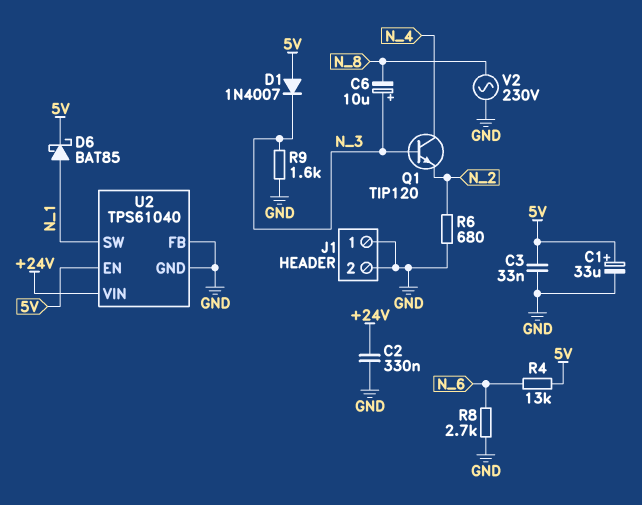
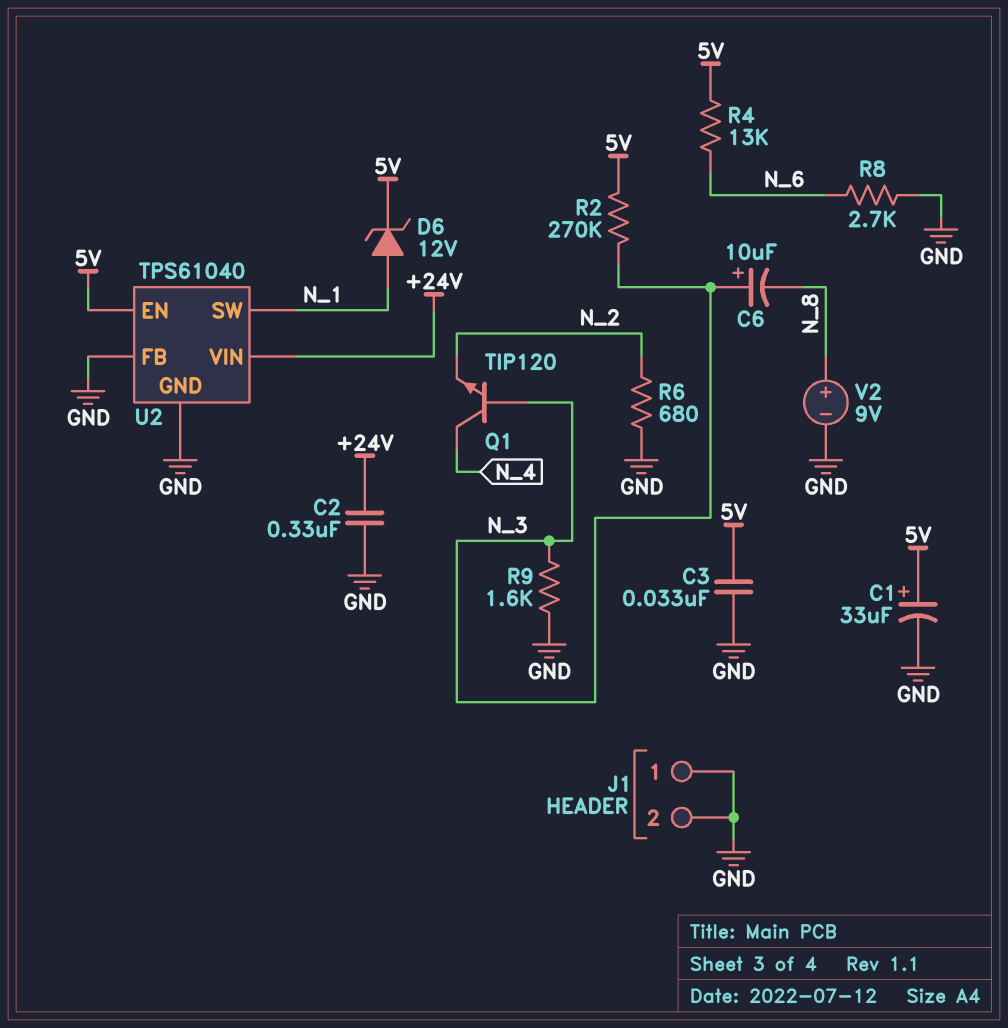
D1: diode 1N4007 (A 5V, K N_3) -> none
D6: schottky BAT85 (A N_1, K 5V) -> zener 12V (A N_1, K 5V)
R2: none -> 270k (5V, N_3)
V2: AC 230V (GND, N_8) -> 9V (plus N_8, minus GND)

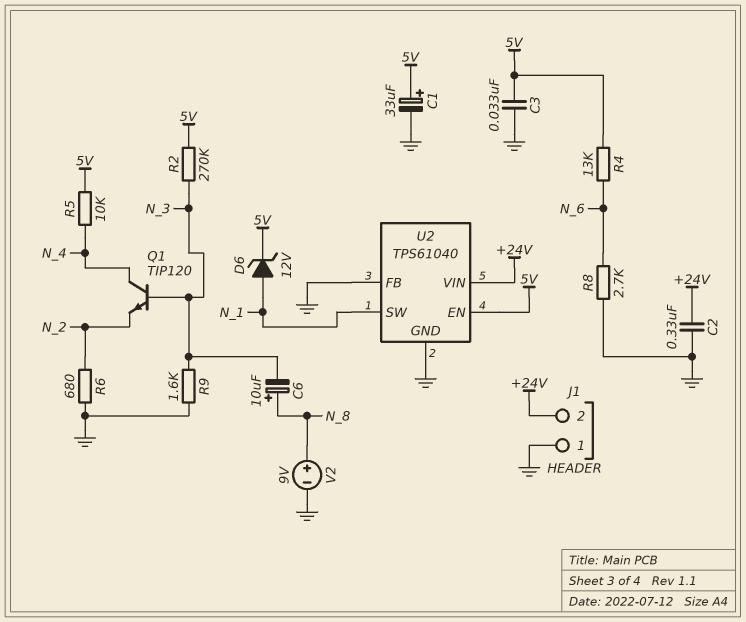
C6: 10uF (plus N_3, minus N_8) -> 10uF (plus N_8, minus N_3)
J1 pin 2: GND -> +24V
R5: none -> 10k (5V, N_4)

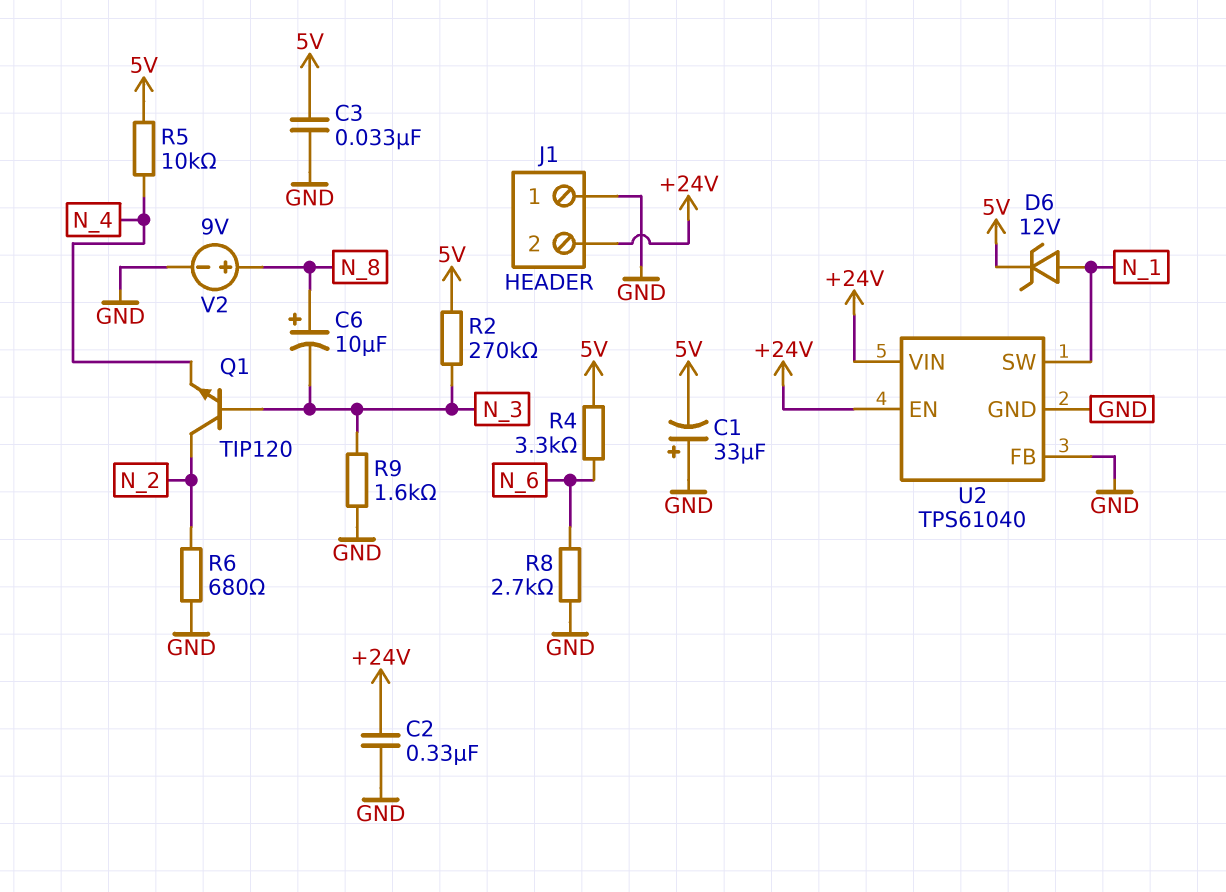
C1: 33uF (plus 5V, minus GND) -> 33uF (plus GND, minus 5V)
Q1: NPN TIP120 (B N_3, C N_4, E N_2) -> NPN TIP120 (B N_3, C N_2, E N_4)
R4: 13k (5V, N_6) -> 3.3k (5V, N_6)
U2 pin EN: 5V -> +24V

